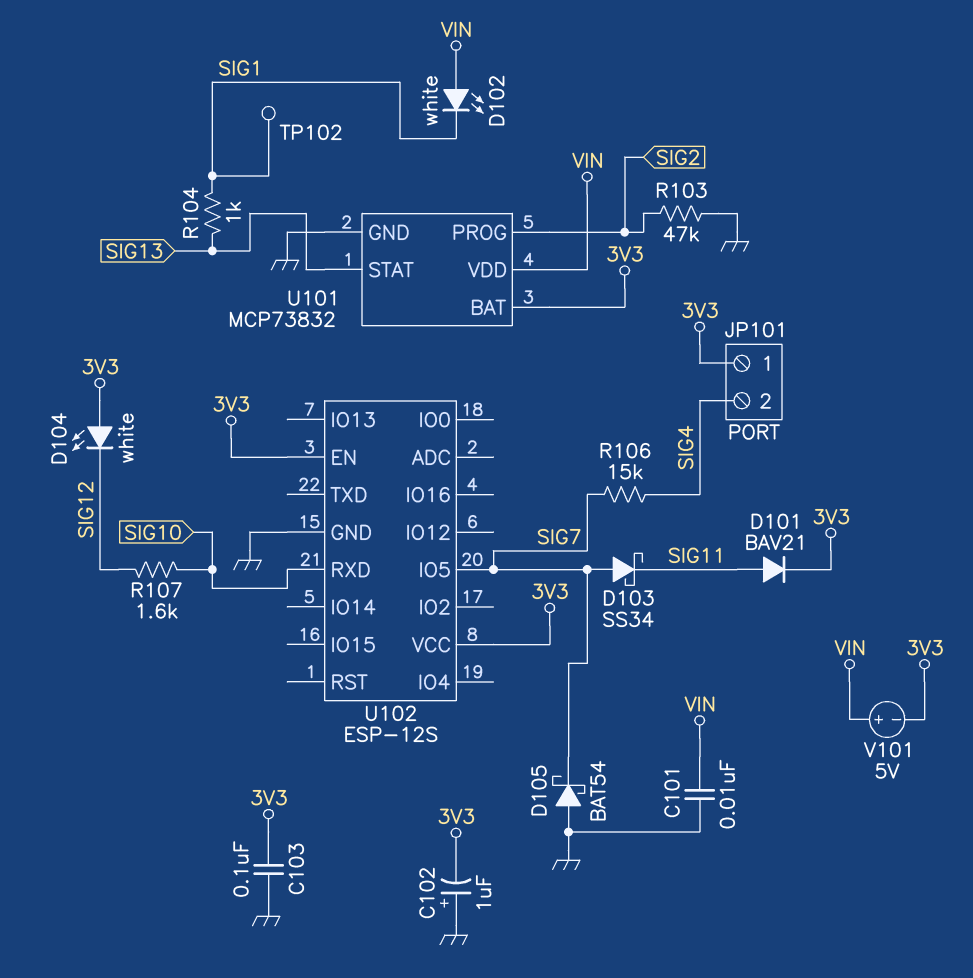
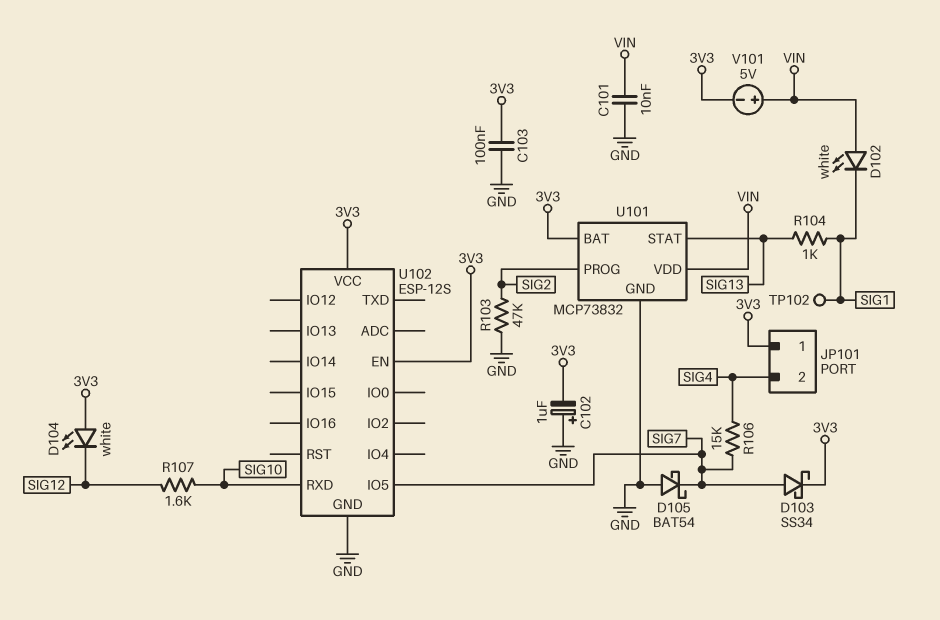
D101: diode BAV21 (A SIG11, K 3V3) -> none
D103: schottky SS34 (A SIG7, K SIG11) -> schottky SS34 (A SIG7, K 3V3)

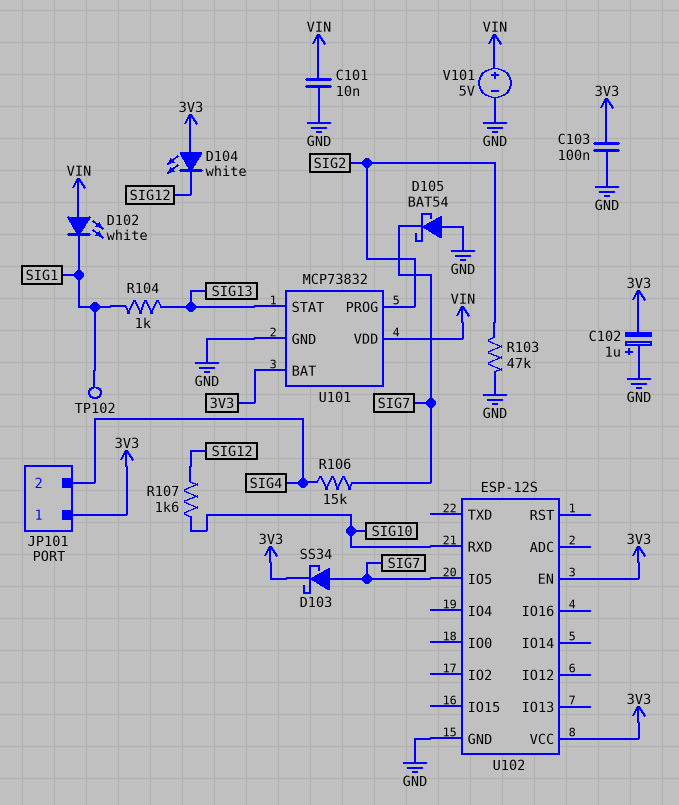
V101: 5V (plus VIN, minus 3V3) -> 5V (plus VIN, minus GND)

